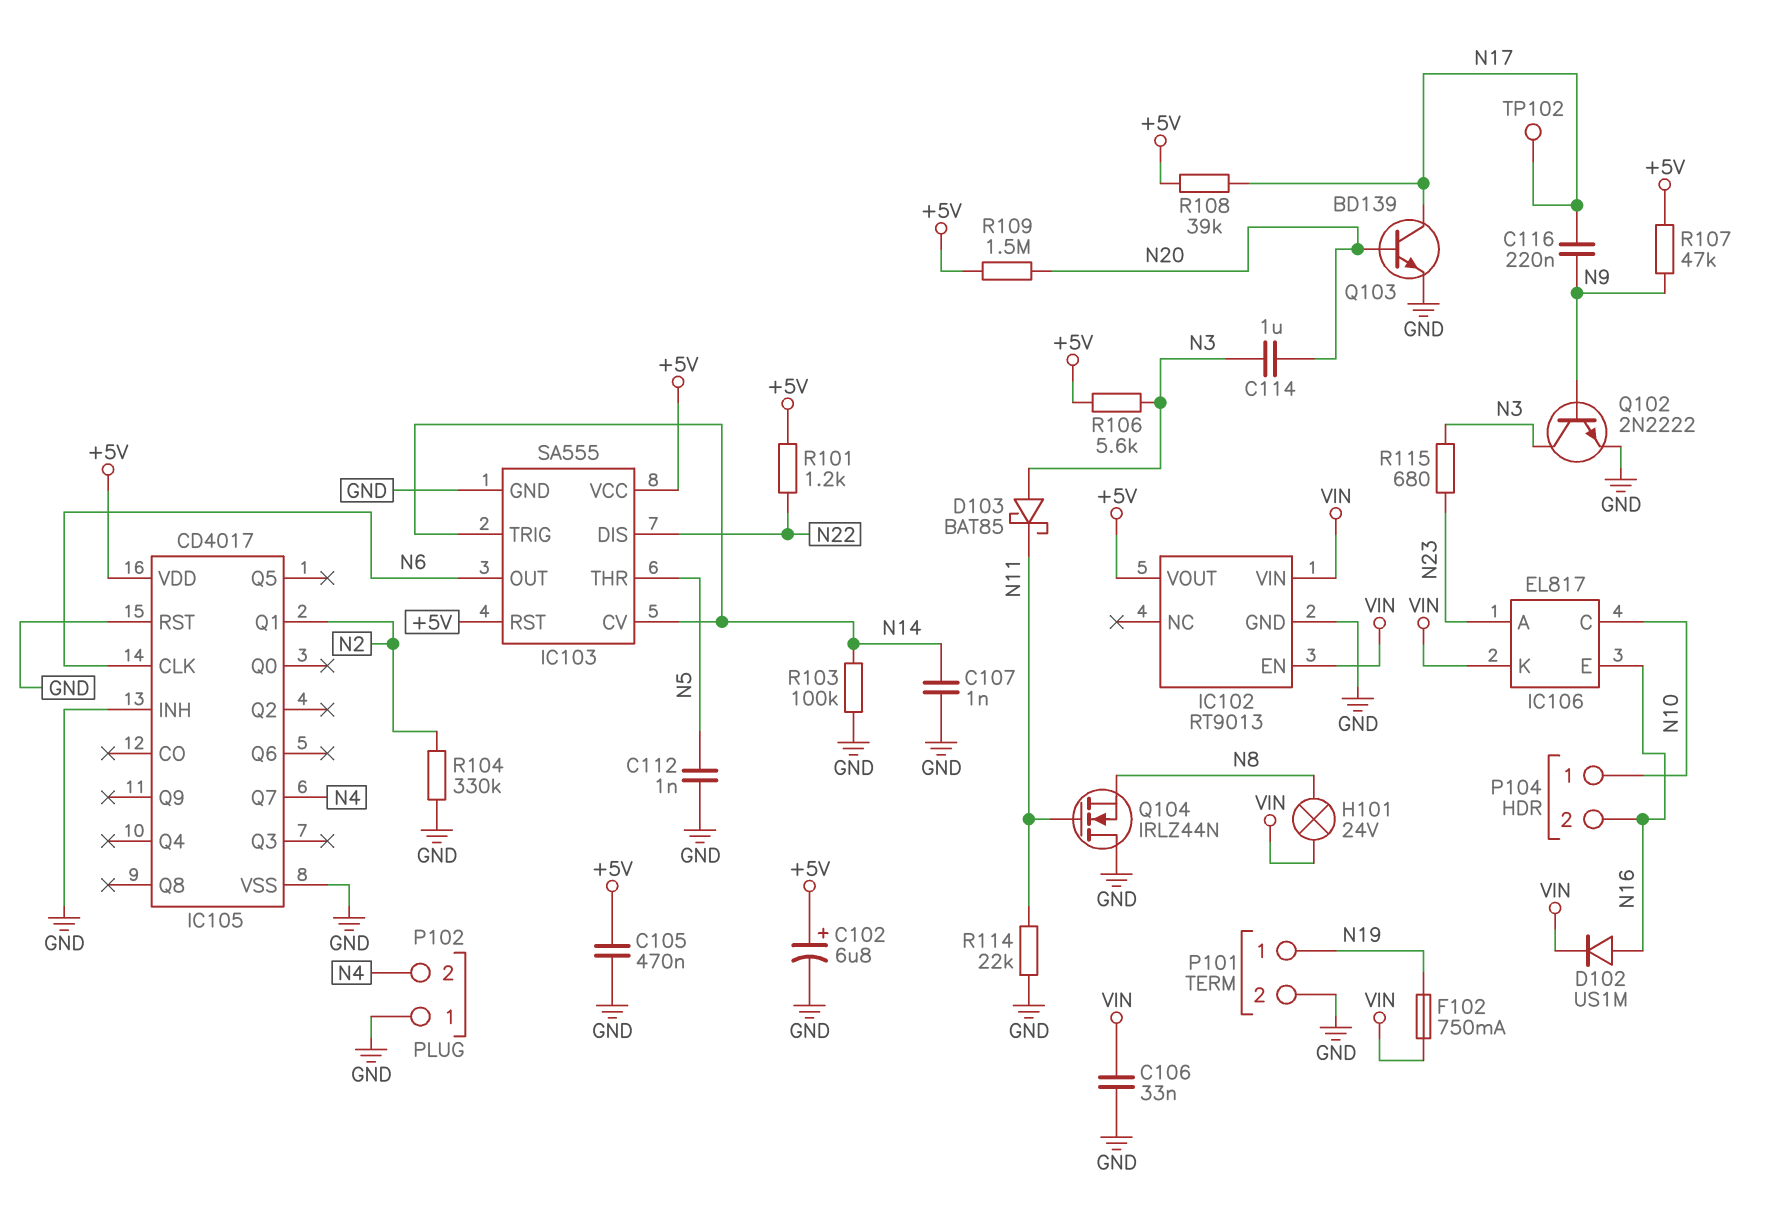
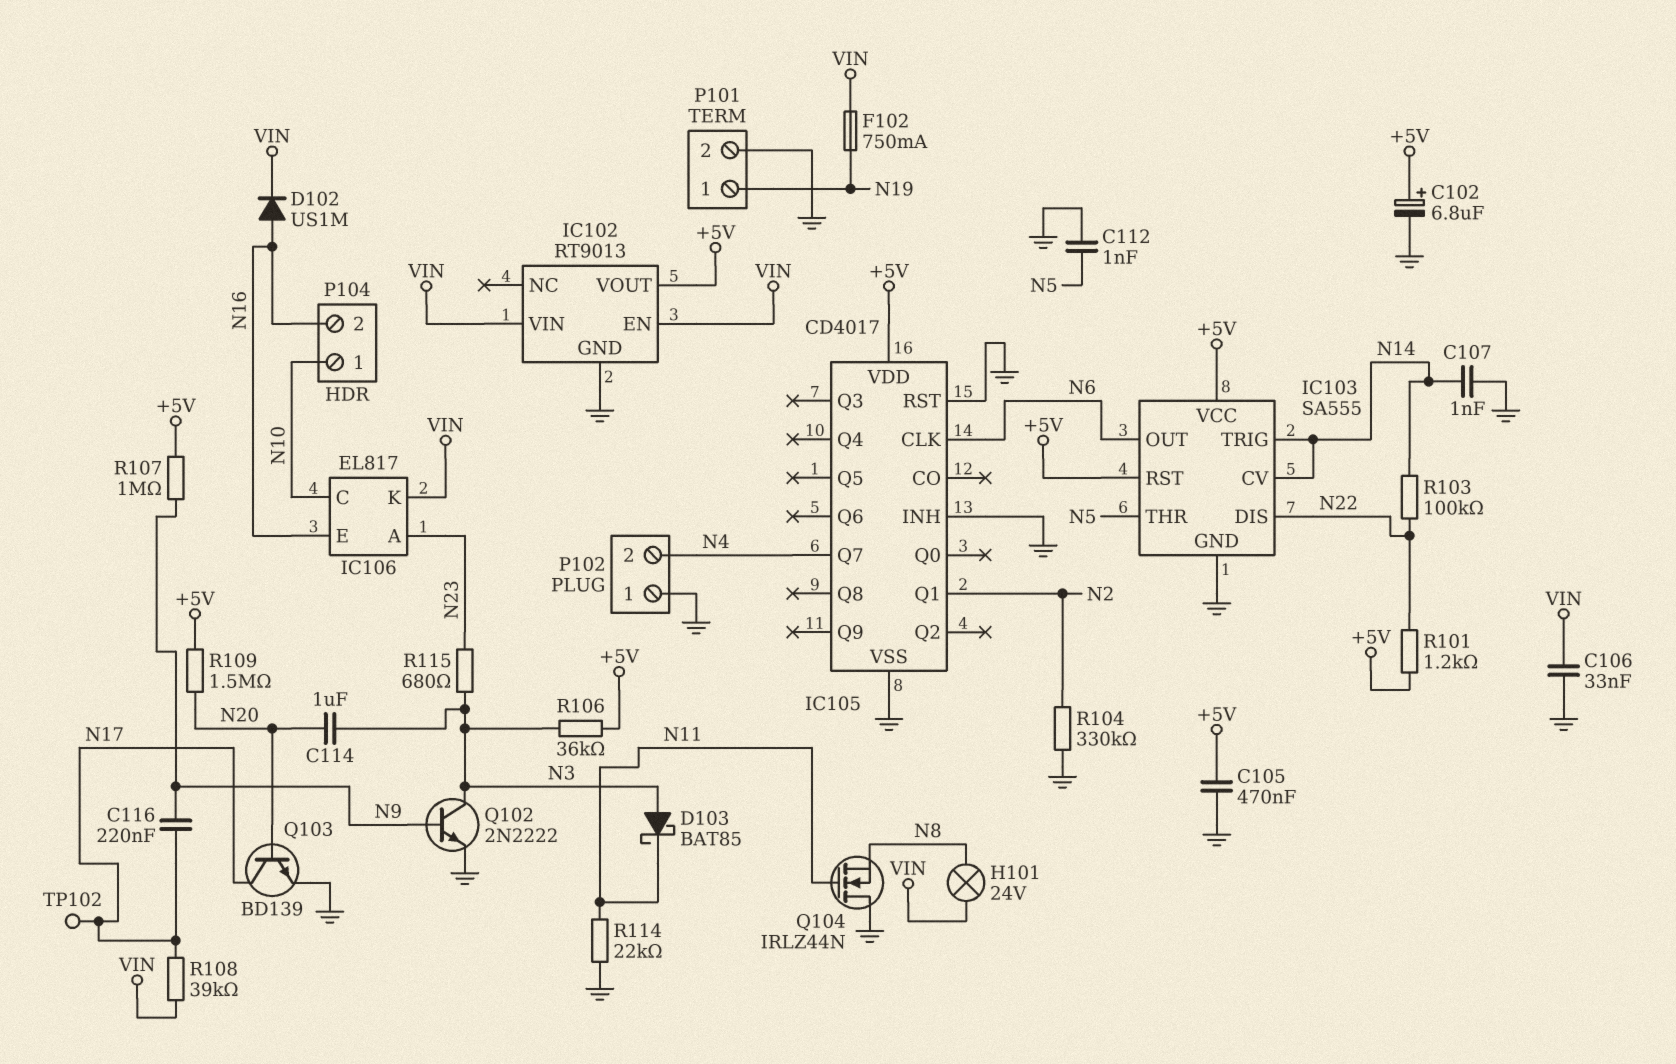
R103: 100k (GND, N14) -> 100k (N14, N22)
R106: 5.6k (+5V, N3) -> 36k (+5V, N3)
R107: 47k (+5V, N9) -> 1M (+5V, N9)
R108: 39k (+5V, N17) -> 39k (N17, VIN)

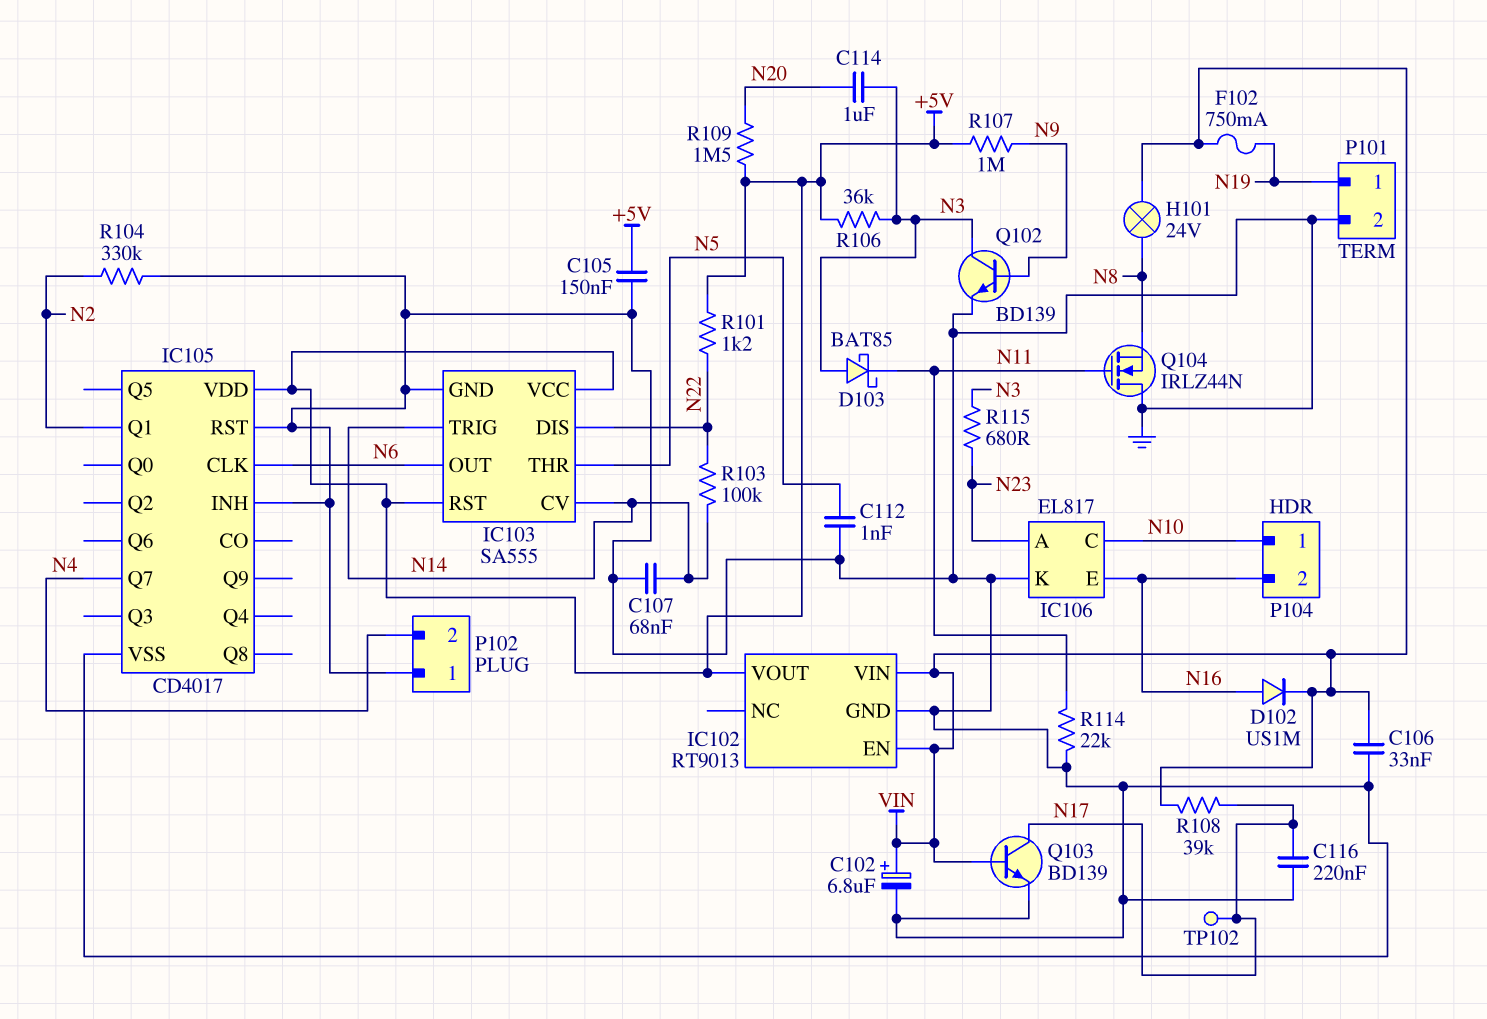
C102: 6.8uF (plus +5V, minus GND) -> 6.8uF (plus VIN, minus GND)
C105: 470nF (+5V, GND) -> 150nF (+5V, GND)
C107: 1nF (GND, N14) -> 68nF (GND, N14)
C116: 220nF (N9, N17) -> 220nF (GND, N17)
IC106 pin K: VIN -> GND
Q102: NPN 2N2222 (B N9, C N3, E GND) -> NPN BD139 (B N9, C N3, E GND)
Q103: NPN BD139 (B N20, C N17, E GND) -> NPN BD139 (B VIN, C N17, E GND)

